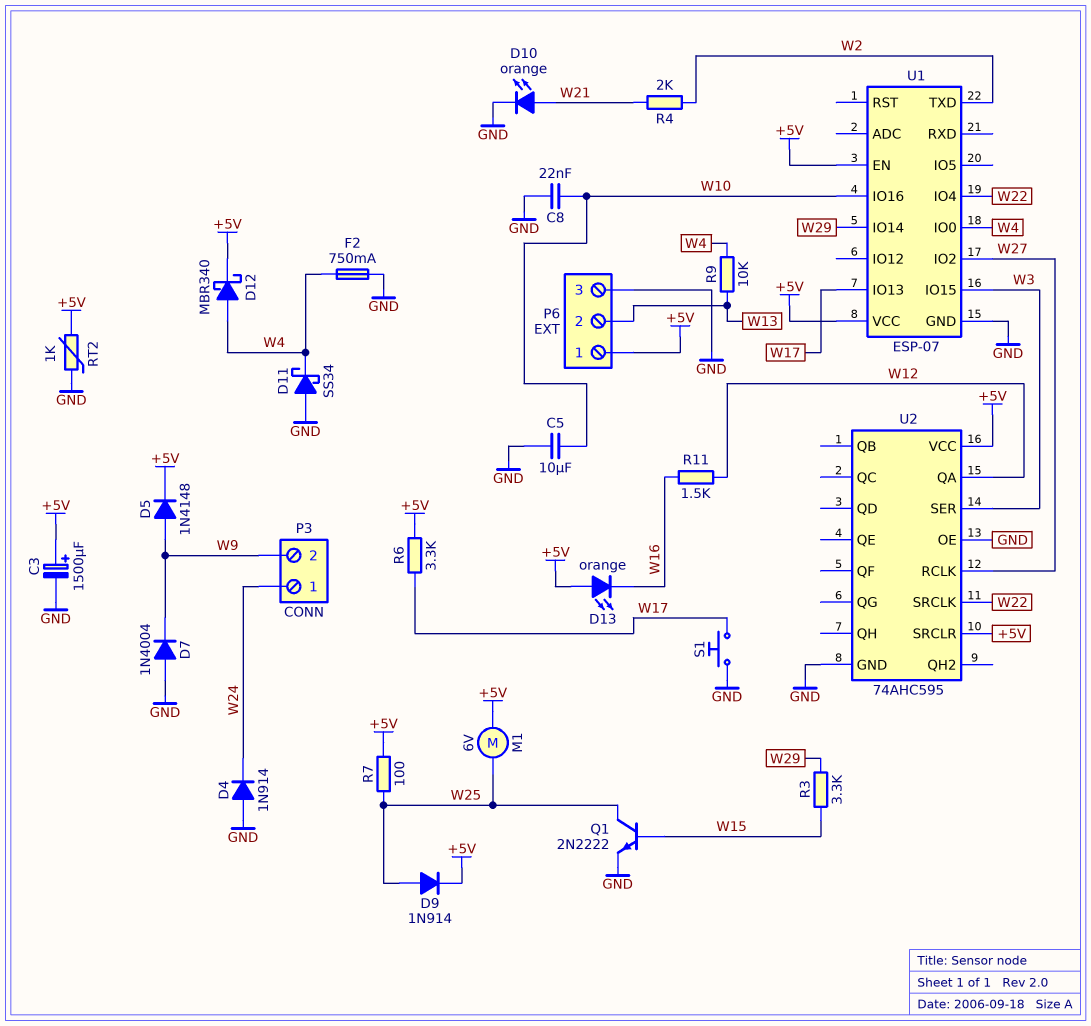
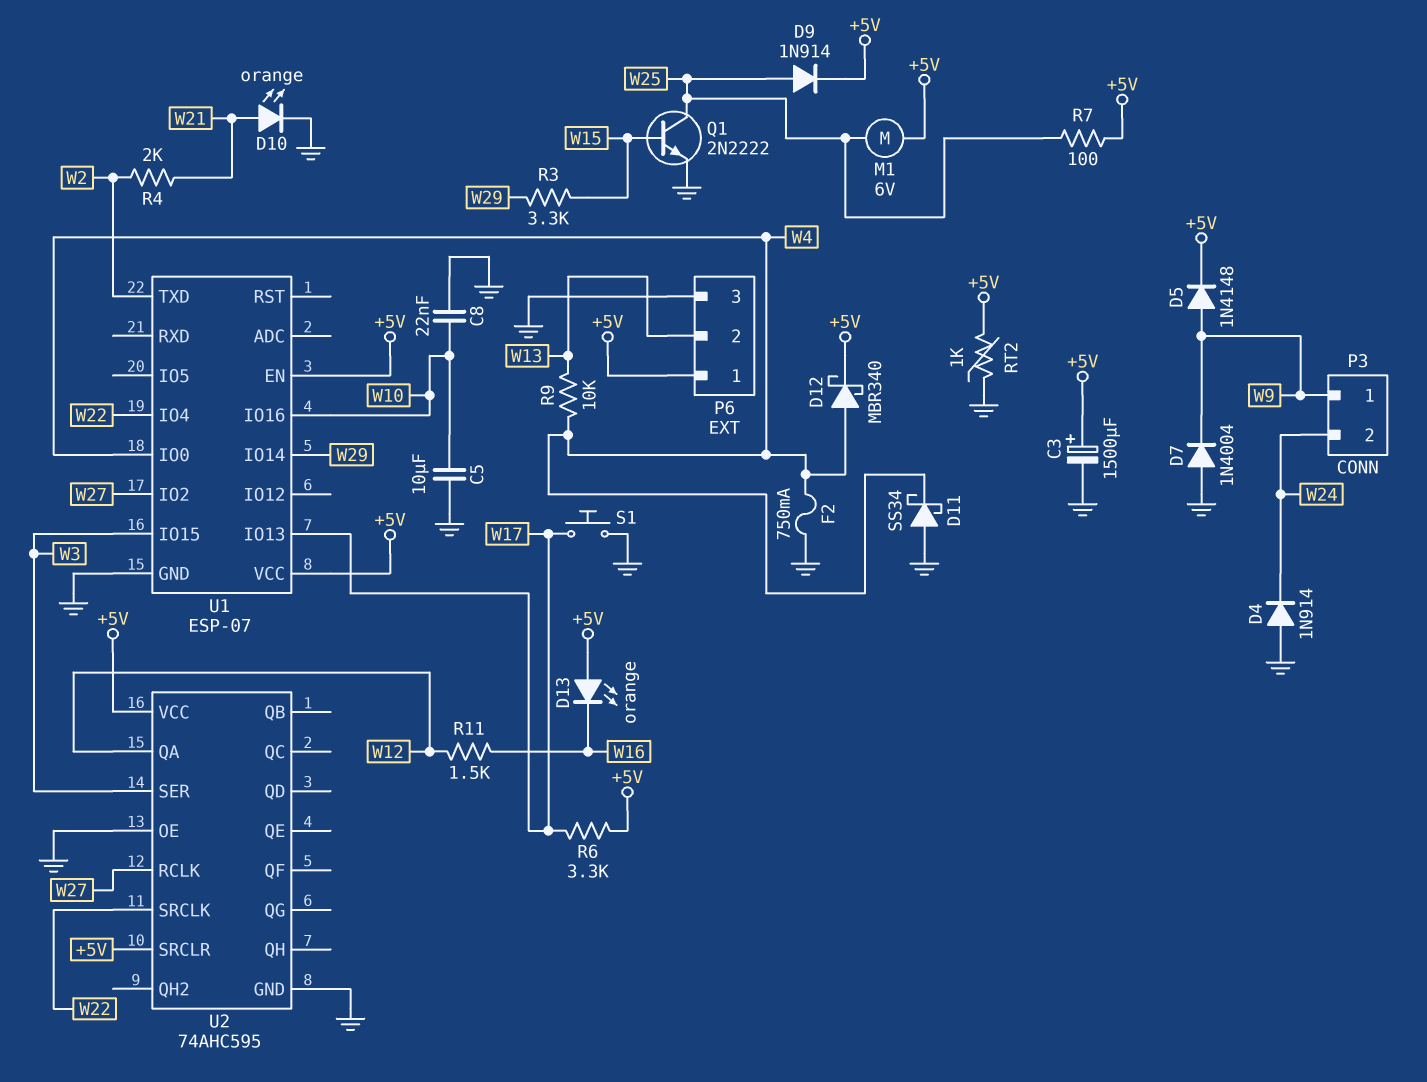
P3 pin 1: W24 -> W9
P3 pin 2: W9 -> W24

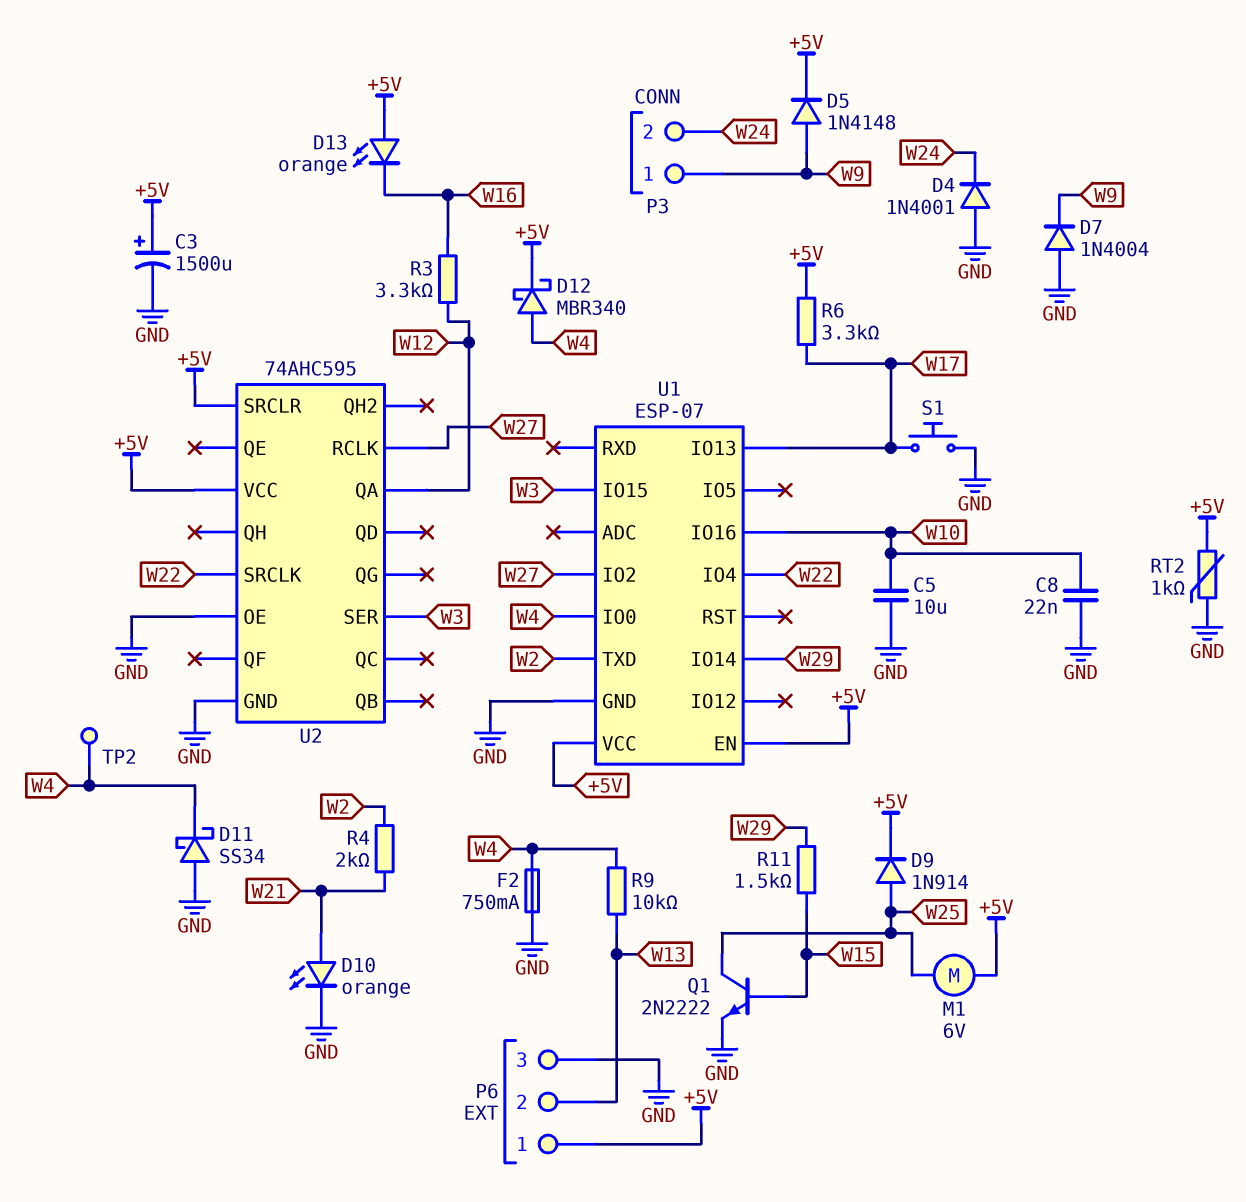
D4: diode 1N914 (A GND, K W24) -> diode 1N4001 (A GND, K W24)
R3: 3.3k (W15, W29) -> 3.3k (W12, W16)
R7: 100 (+5V, W25) -> none
R11: 1.5k (W12, W16) -> 1.5k (W15, W29)
TP2: none -> test point (W4)

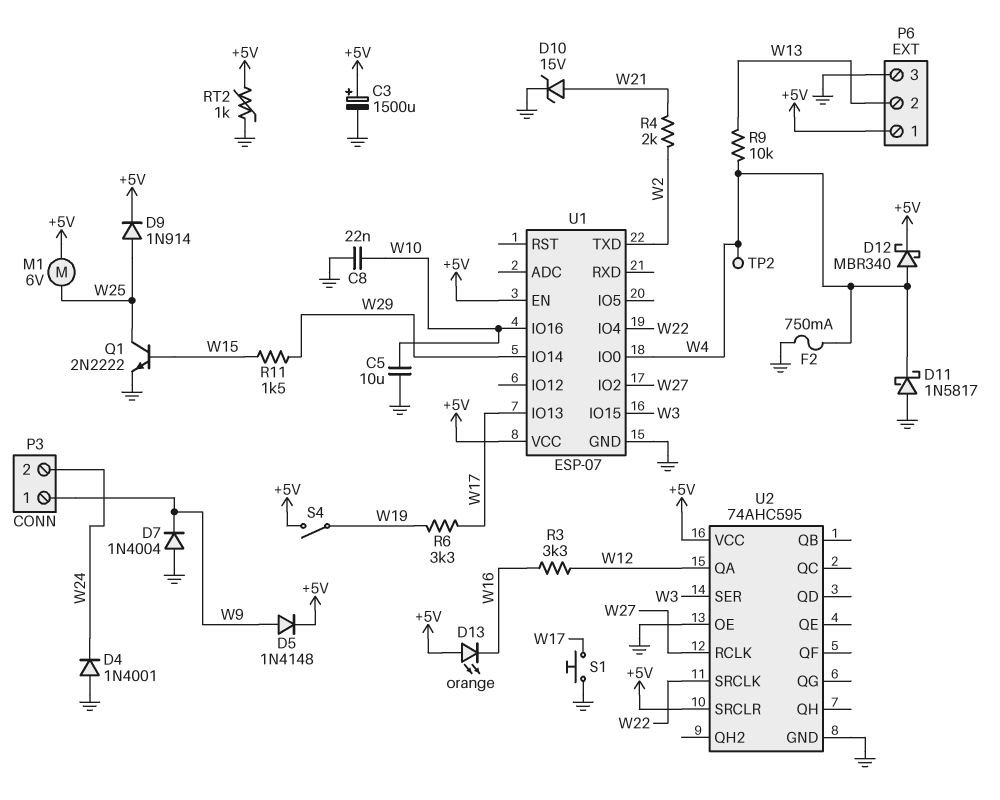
D10: LED orange (A W21, K GND) -> zener 15V (A W21, K GND)
D11: schottky SS34 (A GND, K W4) -> schottky 1N5817 (A GND, K W4)
R6: 3.3k (+5V, W17) -> 3.3k (W17, W19)
S4: none -> switch (+5V, W19)

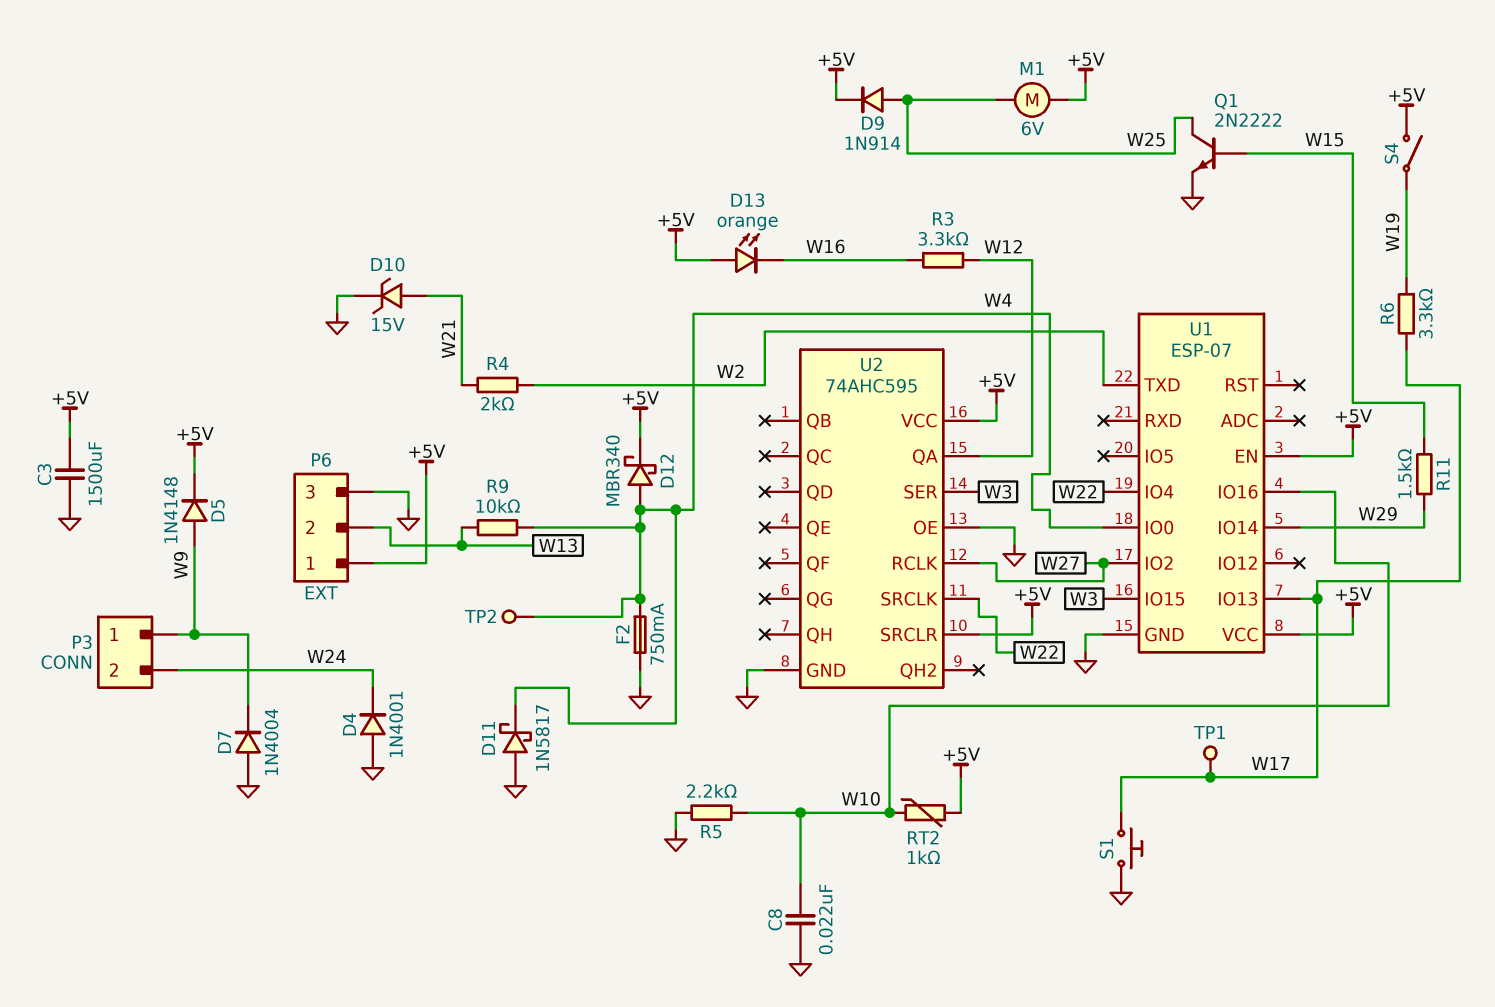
C3: 1500uF (plus +5V, minus GND) -> 1500uF (+5V, GND)
C5: 10uF (GND, W10) -> none
R5: none -> 2.2k (GND, W10)
RT2: 1k (+5V, GND) -> 1k (+5V, W10)
TP1: none -> test point (W17)

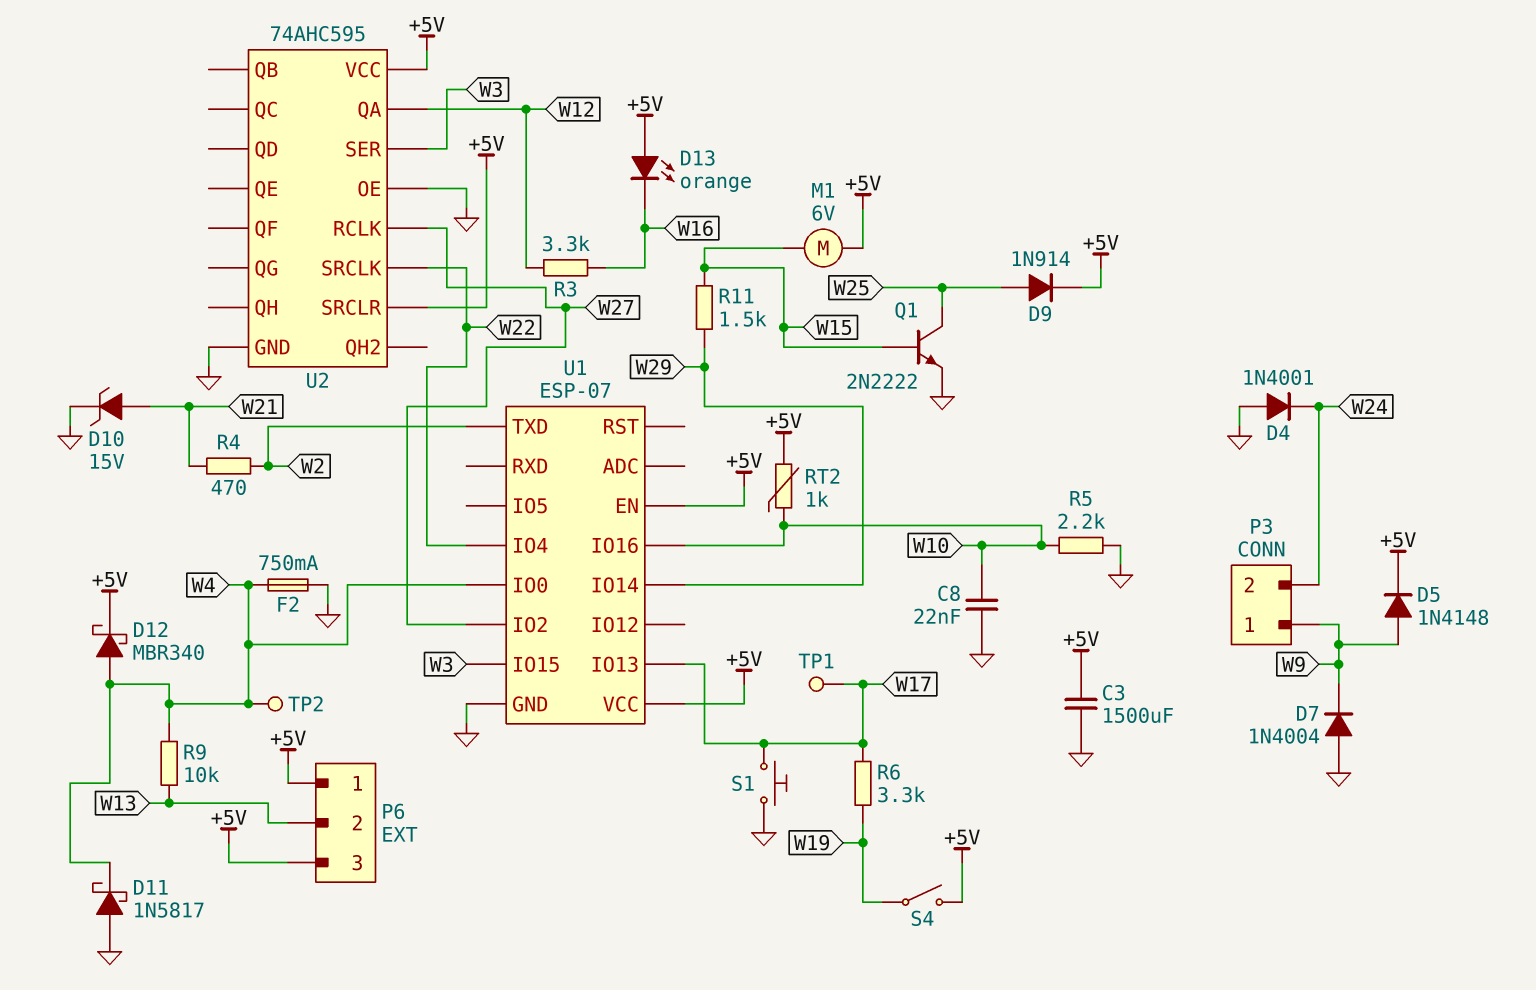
M1: motor 6V (+5V, W25) -> motor 6V (+5V, W15)
P6 pin 3: GND -> +5V
R4: 2k (W2, W21) -> 470 (W2, W21)

